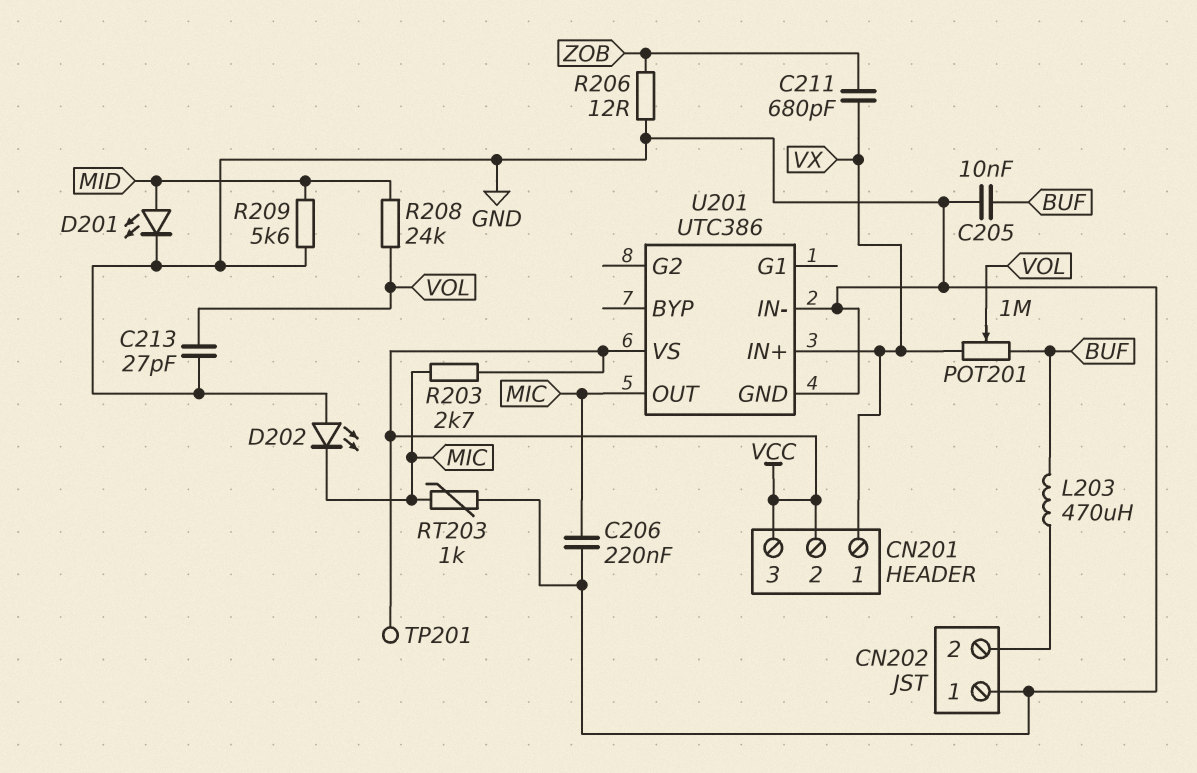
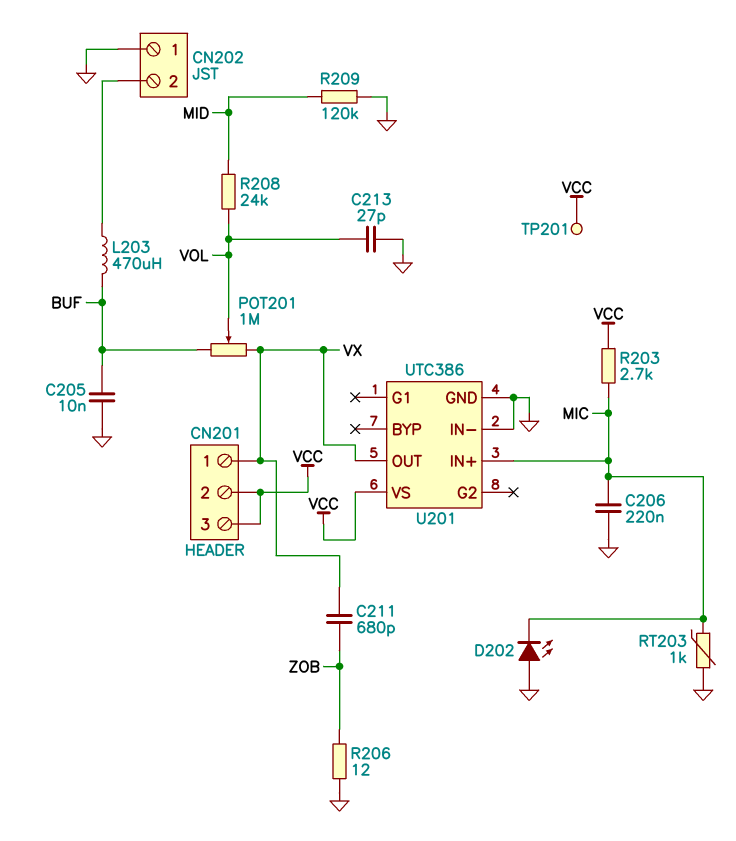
D201: LED (A MID, K GND) -> none
R209: 5.6k (GND, MID) -> 120k (GND, MID)
U201 pin IN+: VX -> MIC
U201 pin OUT: MIC -> VX

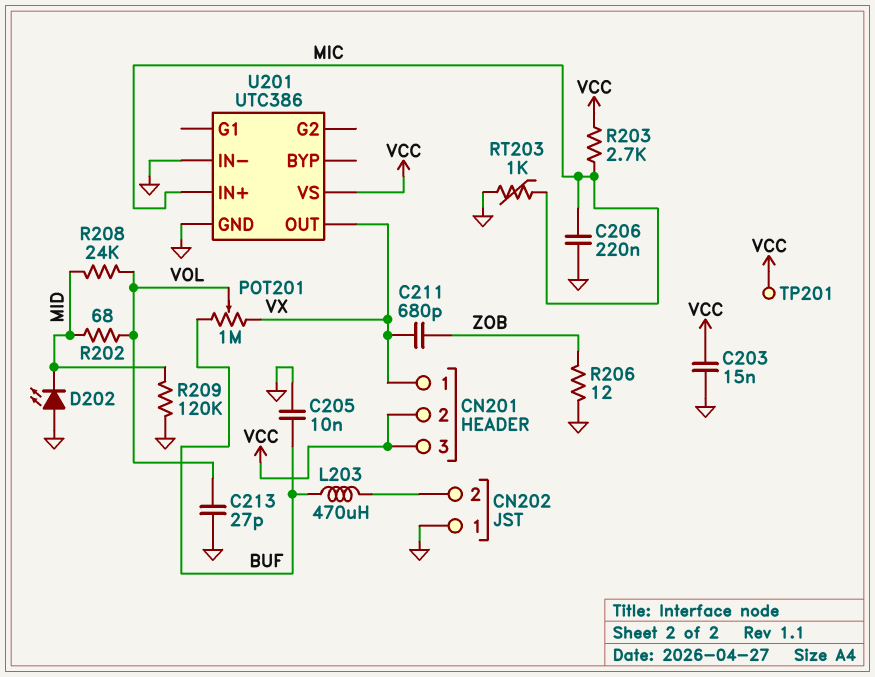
C203: none -> 15nF (GND, VCC)
D202: LED (A GND, K MIC) -> LED (A GND, K MID)
R202: none -> 68 (MID, VOL)

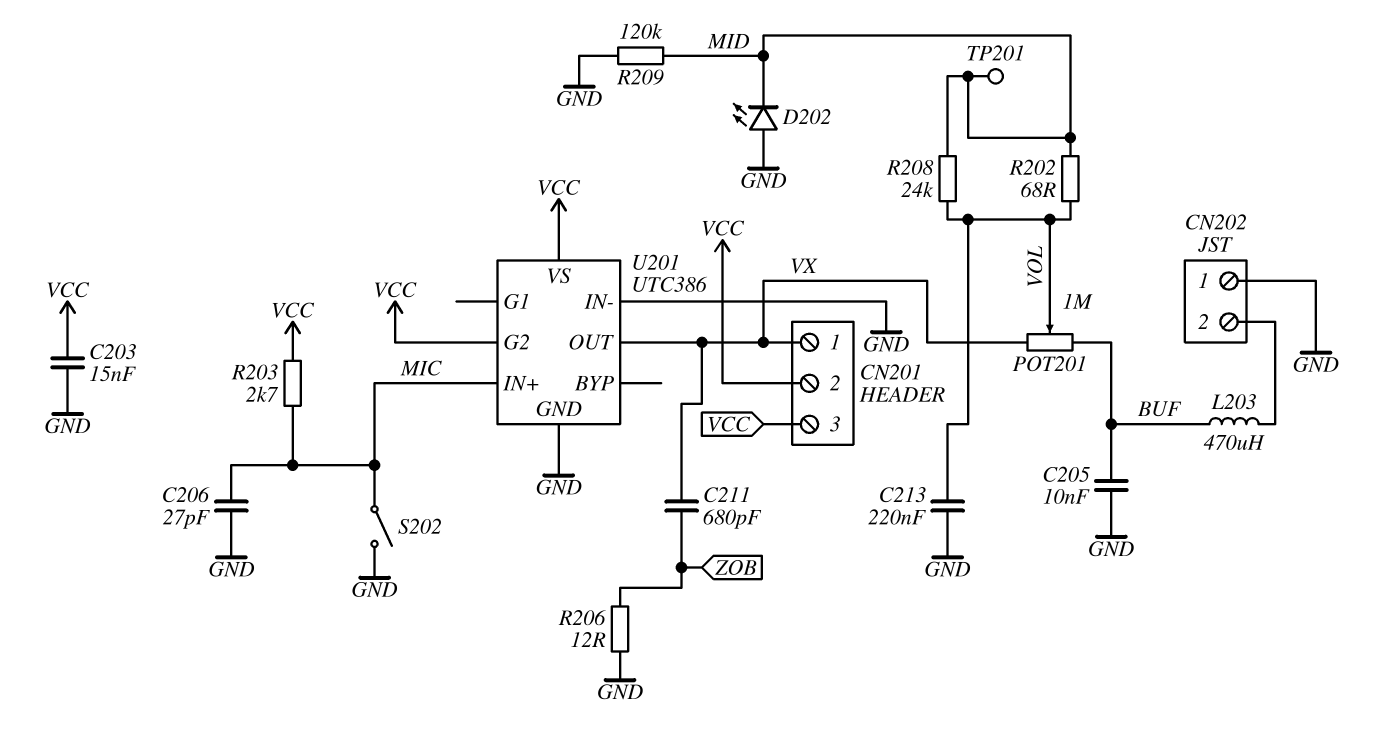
C206: 220nF (GND, MIC) -> 27pF (GND, MIC)
C213: 27pF (GND, VOL) -> 220nF (GND, VOL)
RT203: 1k (GND, MIC) -> none
S202: none -> switch (GND, MIC)
TP201: test point (VCC) -> test point (MID)
U201 pin G2: none -> VCC

